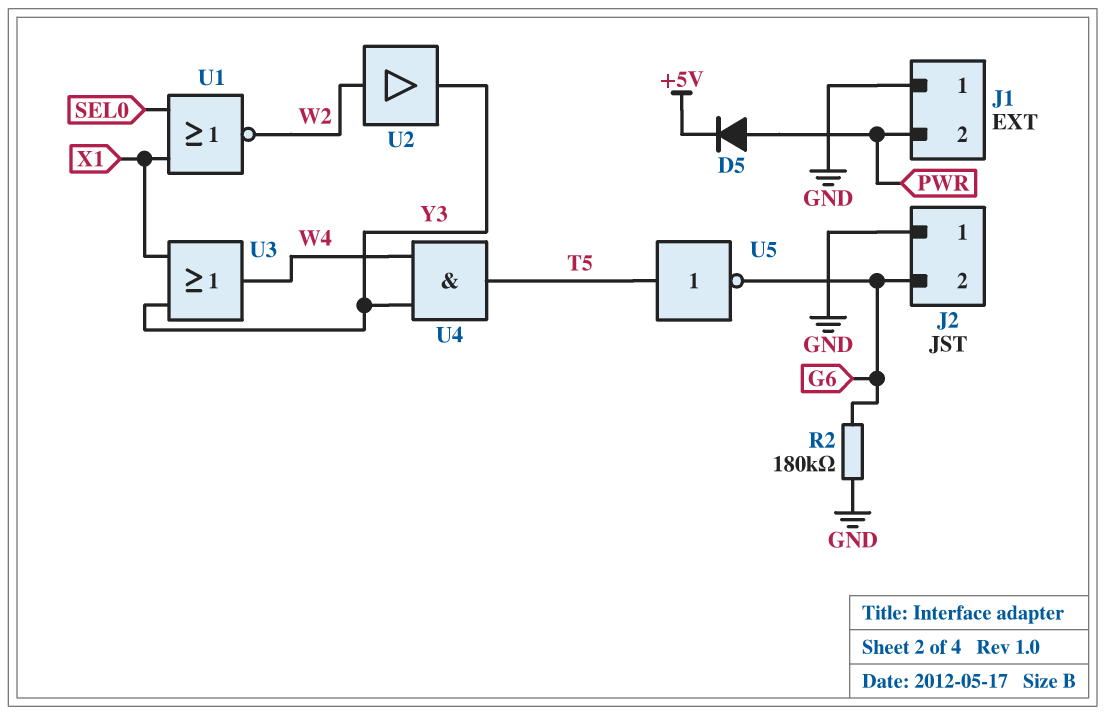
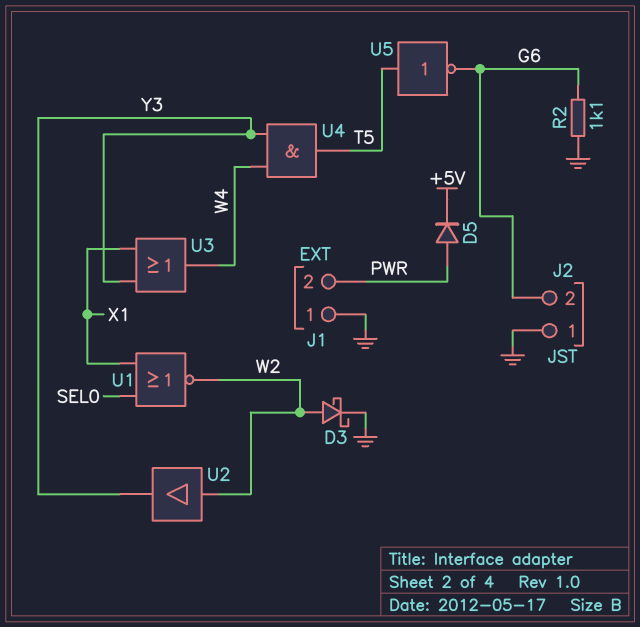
D3: none -> schottky (A W2, K GND)
R2: 180k (G6, GND) -> 1.1k (G6, GND)

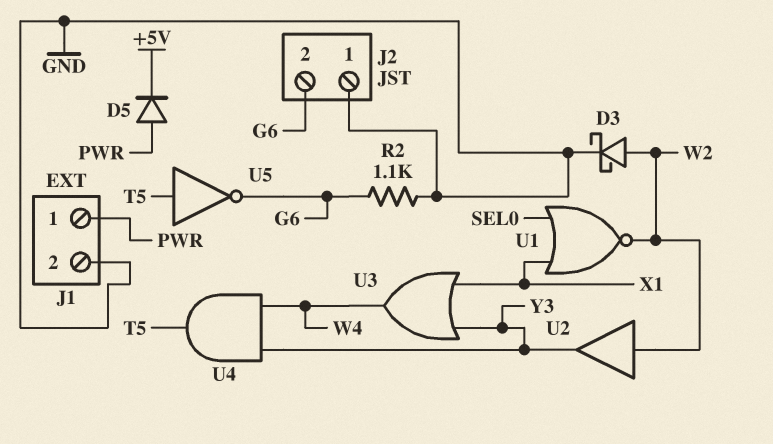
J1 pin 1: GND -> PWR
J1 pin 2: PWR -> GND

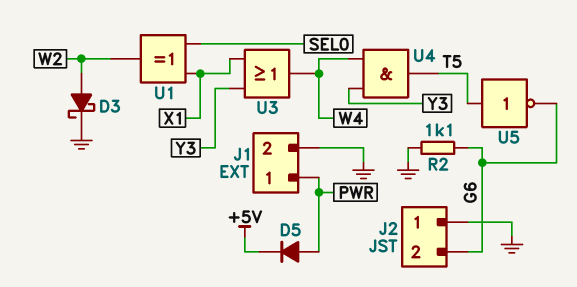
U1: NOR (in SEL0, in X1, out W2) -> XOR (in SEL0, in X1, out W2)
U2: buffer (in W2, out Y3) -> none

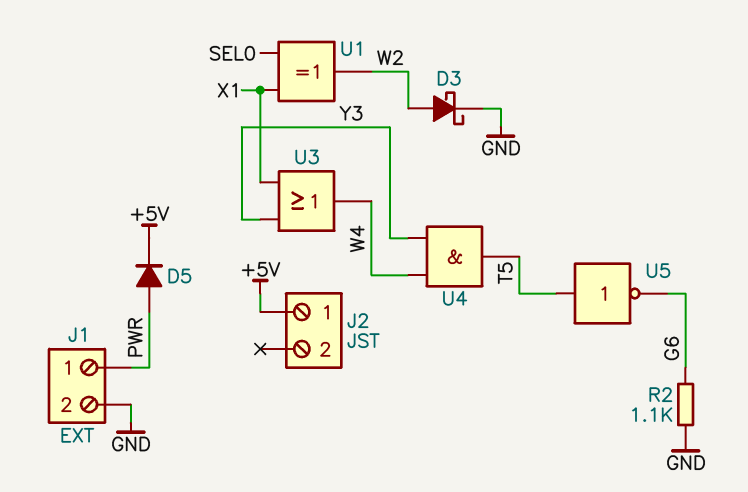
J2 pin 1: GND -> +5V
J2 pin 2: G6 -> none

